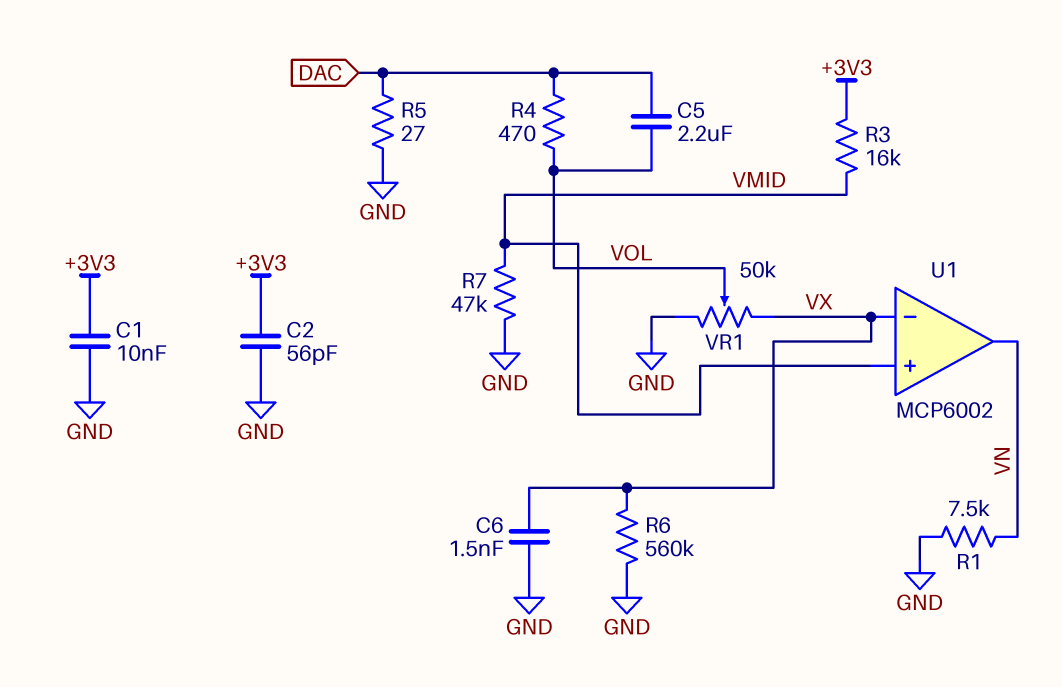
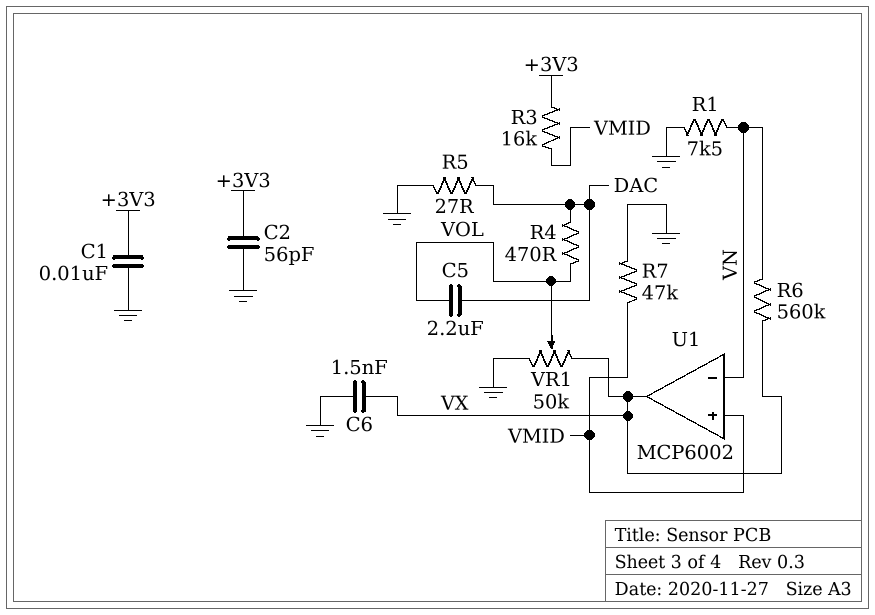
R6: 560k (GND, VX) -> 560k (VN, VX)
U1 pin in-: VX -> VN
U1 pin out: VN -> VX

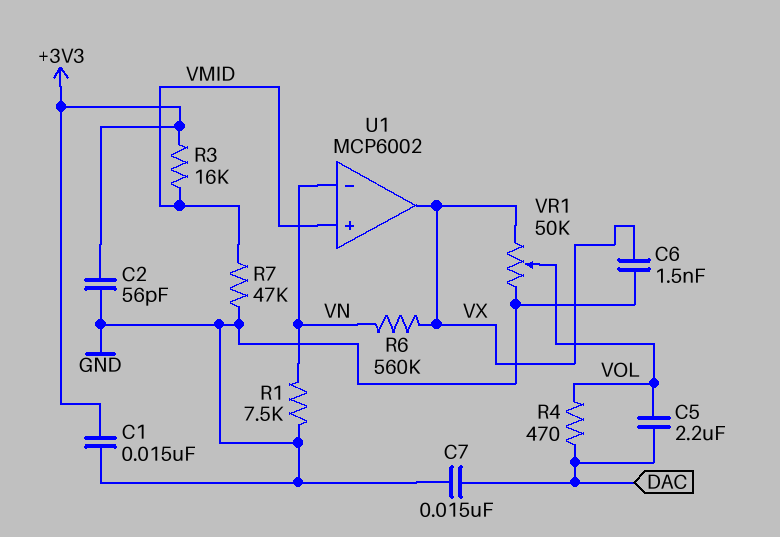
C1: 10nF (+3V3, GND) -> 15nF (+3V3, GND)
C7: none -> 15nF (DAC, GND)
R5: 27 (DAC, GND) -> none

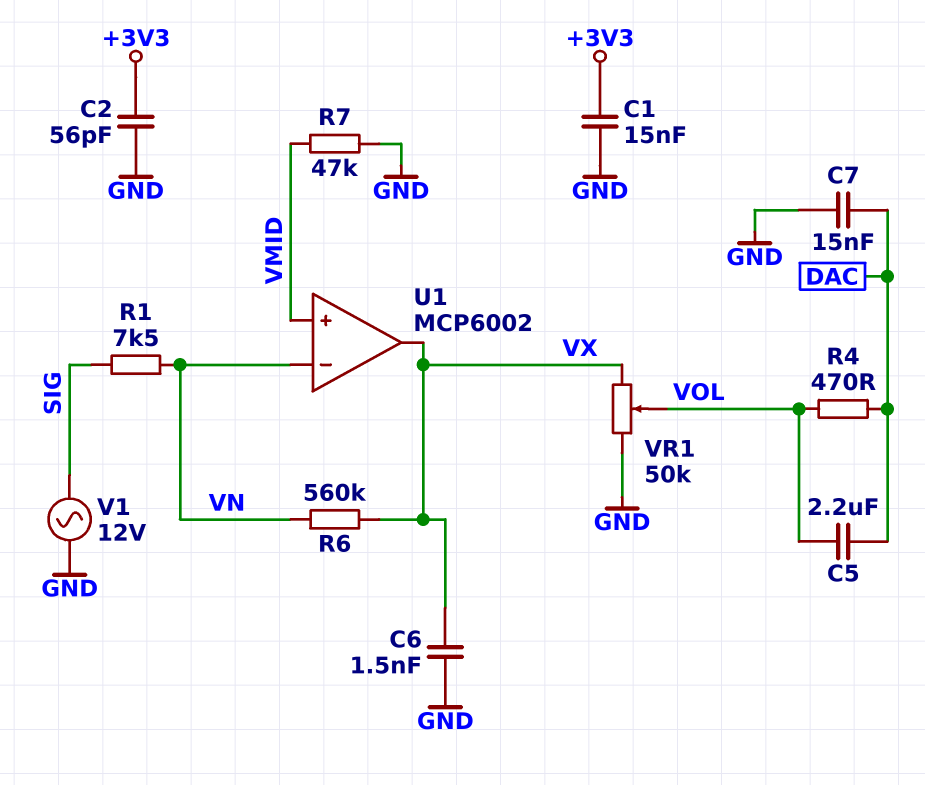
R1: 7.5k (GND, VN) -> 7.5k (SIG, VN)
R3: 16k (+3V3, VMID) -> none
V1: none -> AC 12V (GND, SIG)

